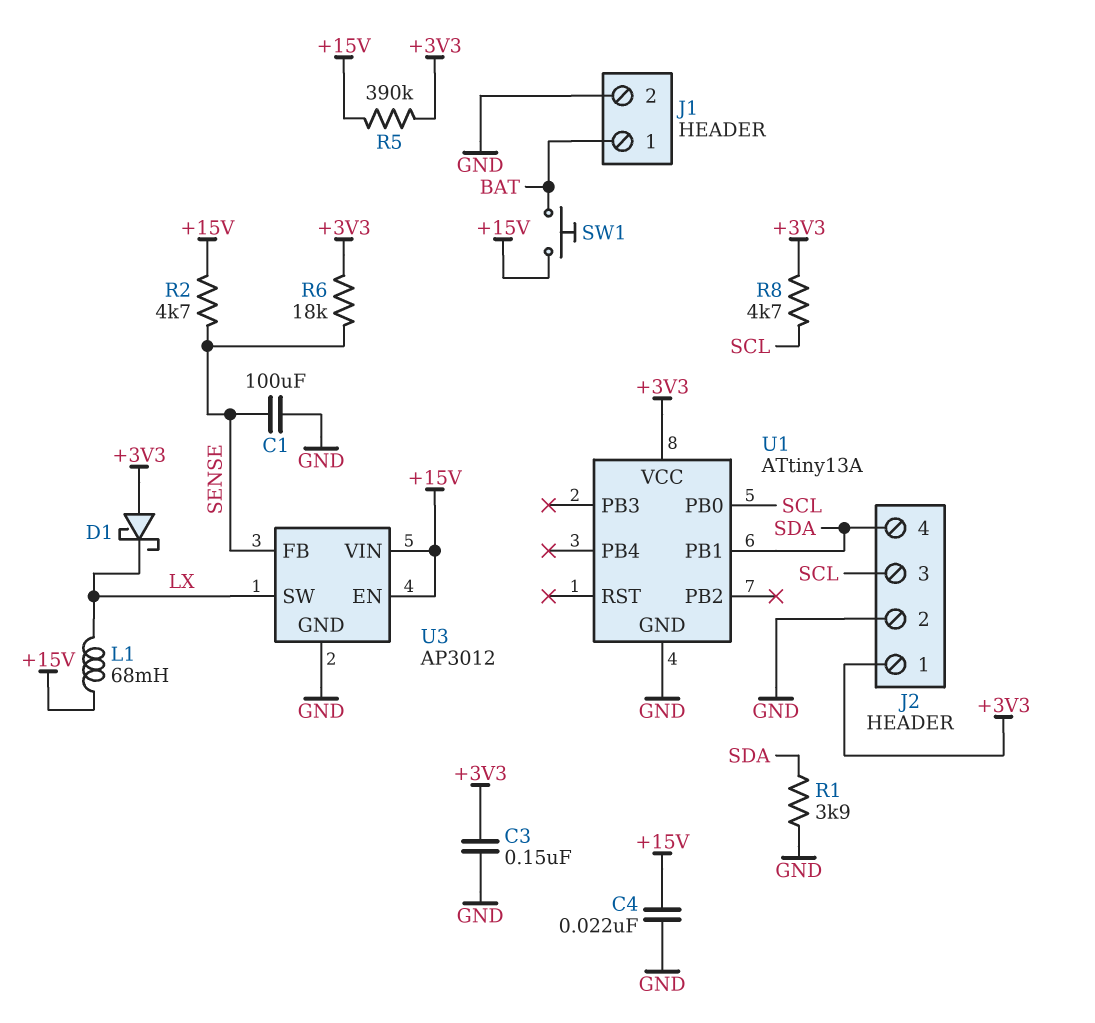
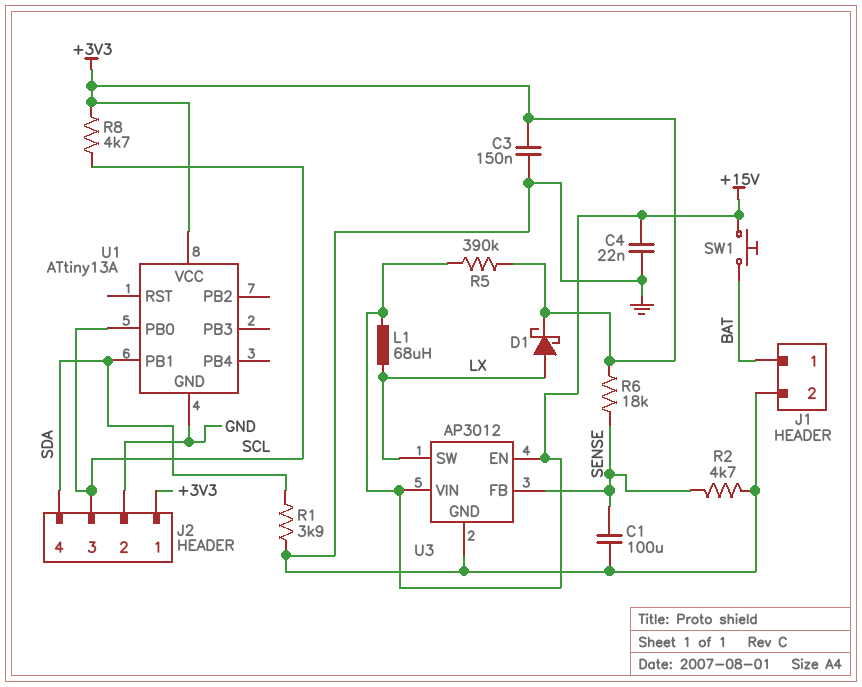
D1: schottky (A +3V3, K LX) -> schottky (A LX, K +3V3)
L1: 68mH (+15V, LX) -> 68uH (+15V, LX)
R2: 4.7k (+15V, SENSE) -> 4.7k (GND, SENSE)

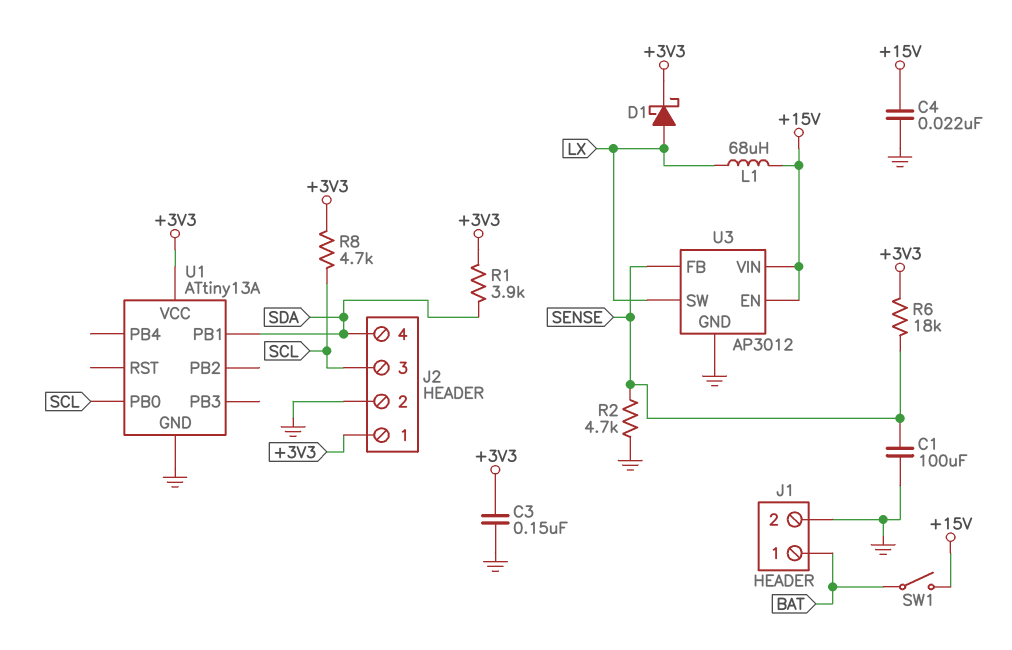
R1: 3.9k (GND, SDA) -> 3.9k (+3V3, SDA)
R5: 390k (+3V3, +15V) -> none
SW1: button (+15V, BAT) -> switch (+15V, BAT)

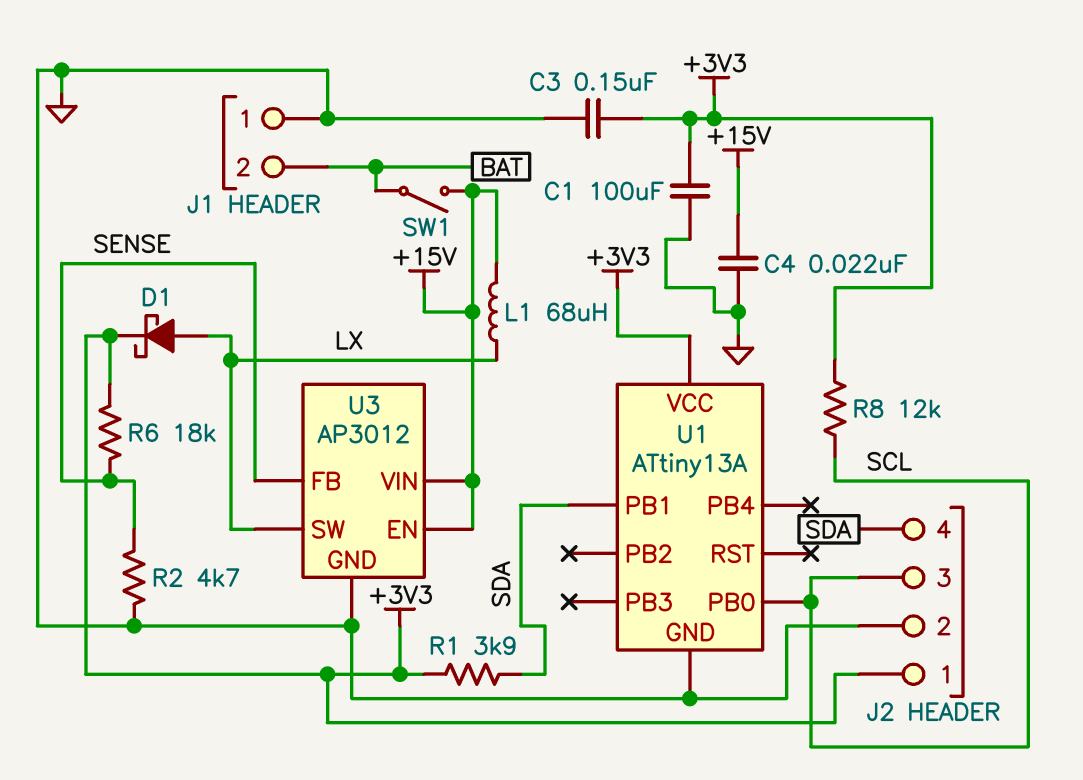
C1: 100uF (GND, SENSE) -> 100uF (+3V3, GND)
J1 pin 1: BAT -> GND
J1 pin 2: GND -> BAT
R8: 4.7k (+3V3, SCL) -> 12k (+3V3, SCL)

